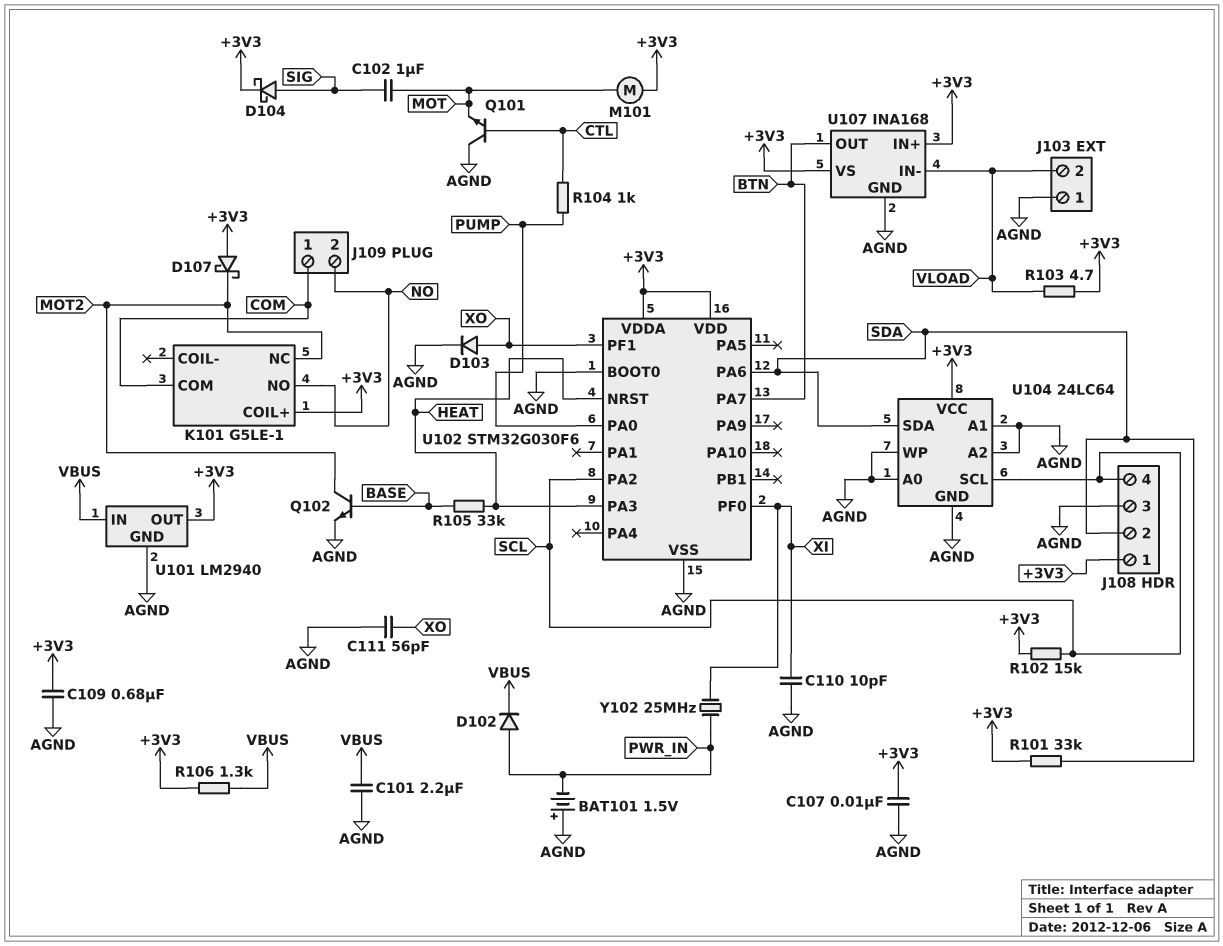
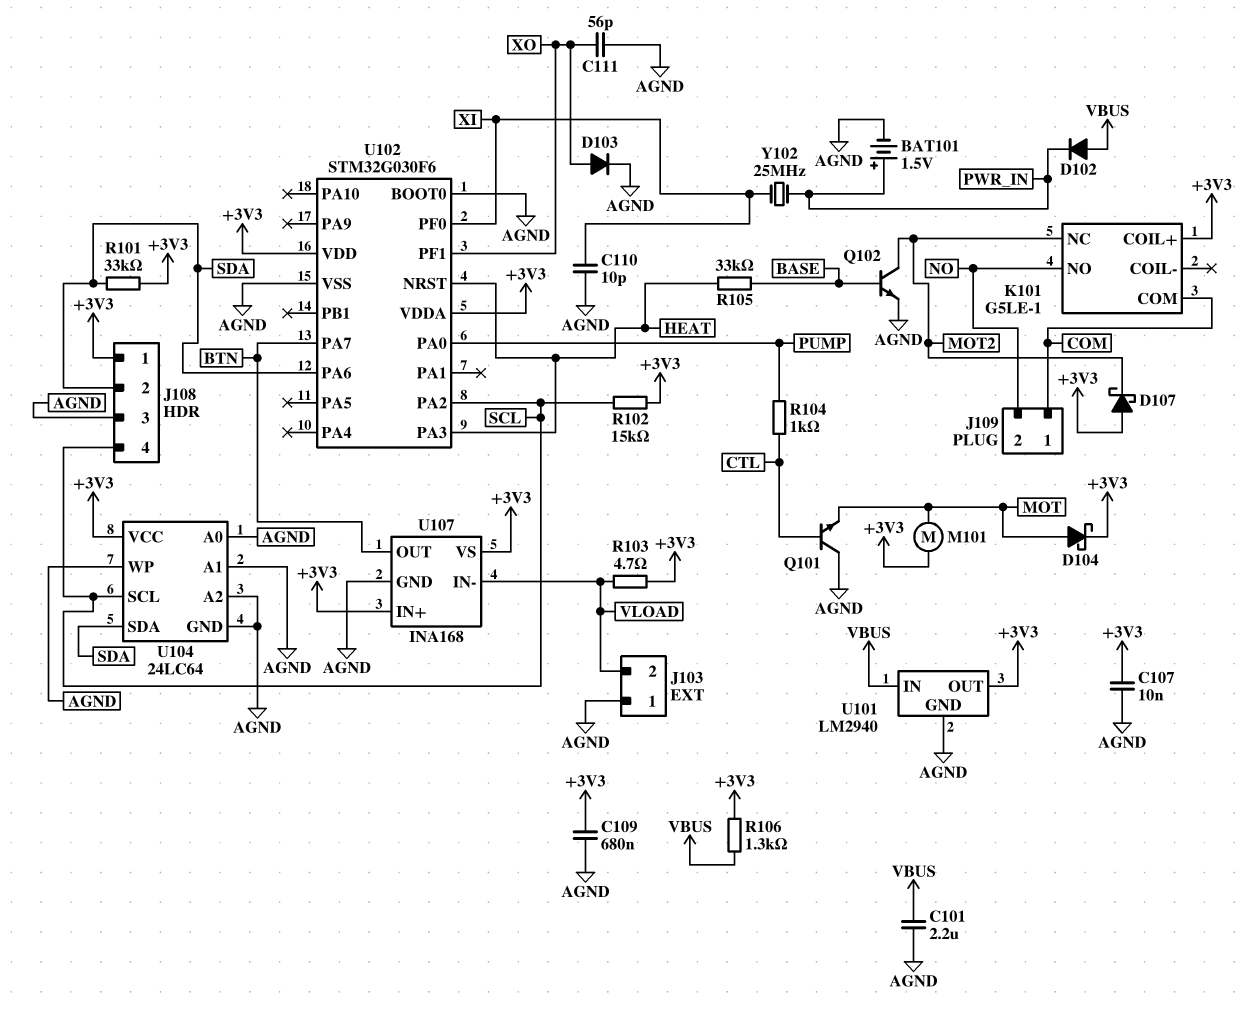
BAT101: 1.5V (plus AGND, minus PWR_IN) -> 1.5V (plus PWR_IN, minus AGND)
C102: 1uF (MOT, SIG) -> none
D102: diode (A PWR_IN, K VBUS) -> diode (A VBUS, K PWR_IN)
D104: schottky (A SIG, K +3V3) -> schottky (A MOT, K +3V3)

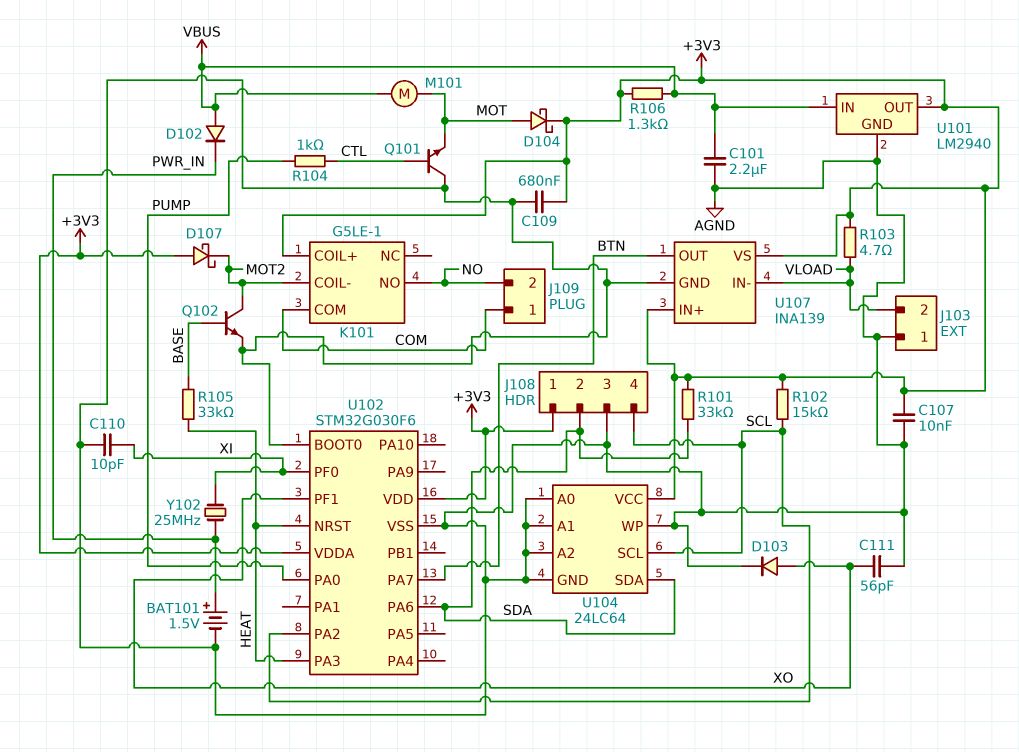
K101 pin COIL-: none -> MOT2
K101 pin NC: MOT2 -> none
M101: motor (+3V3, MOT) -> motor (MOT, VBUS)
U107: INA168 -> INA139

